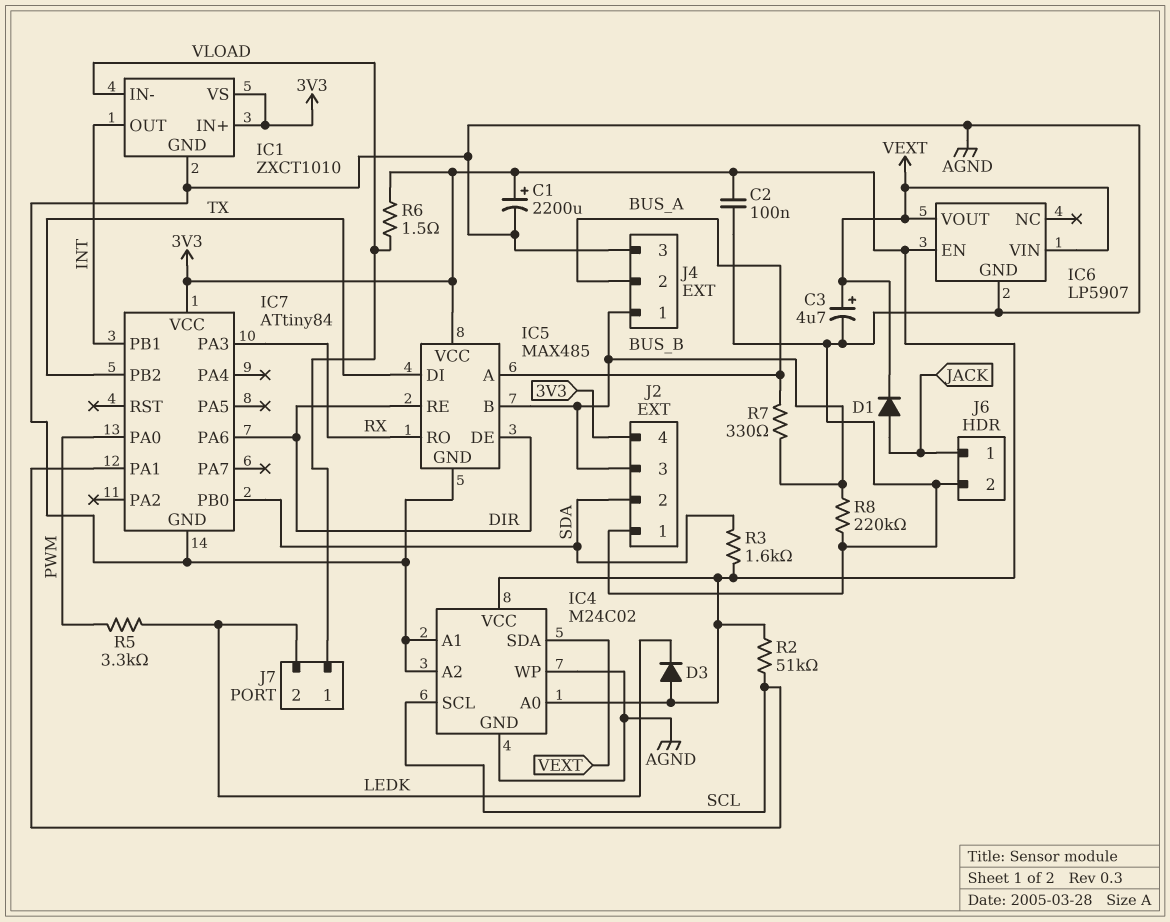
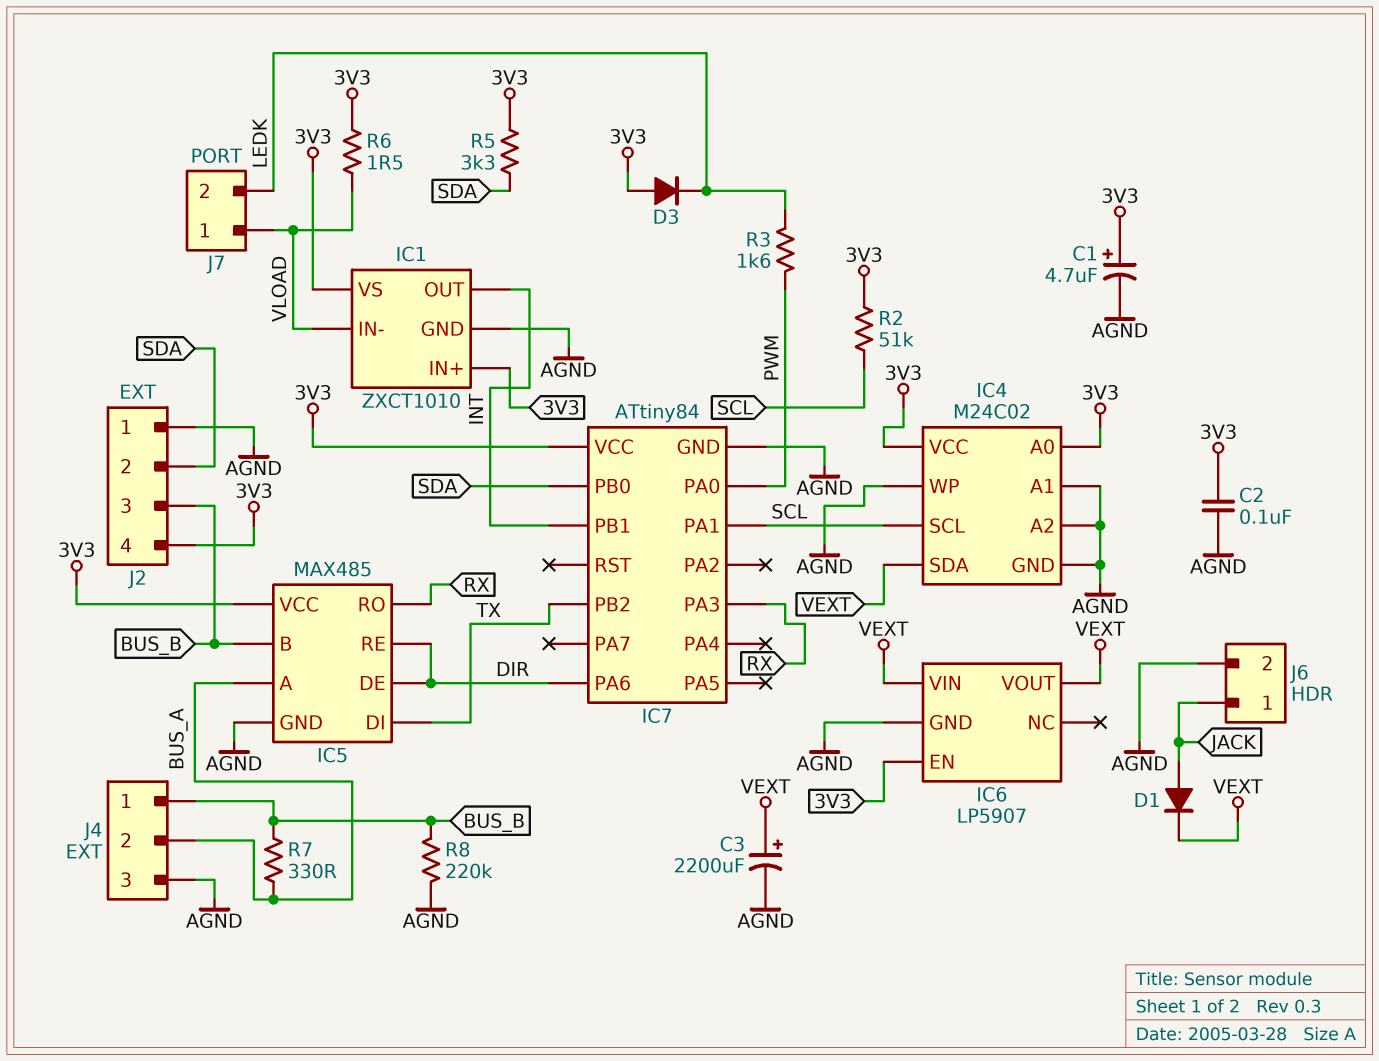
C1: 2200uF (plus 3V3, minus AGND) -> 4.7uF (plus 3V3, minus AGND)
C3: 4.7uF (plus VEXT, minus AGND) -> 2200uF (plus VEXT, minus AGND)
R3: 1.6k (3V3, SDA) -> 1.6k (LEDK, PWM)
R5: 3.3k (LEDK, PWM) -> 3.3k (3V3, SDA)

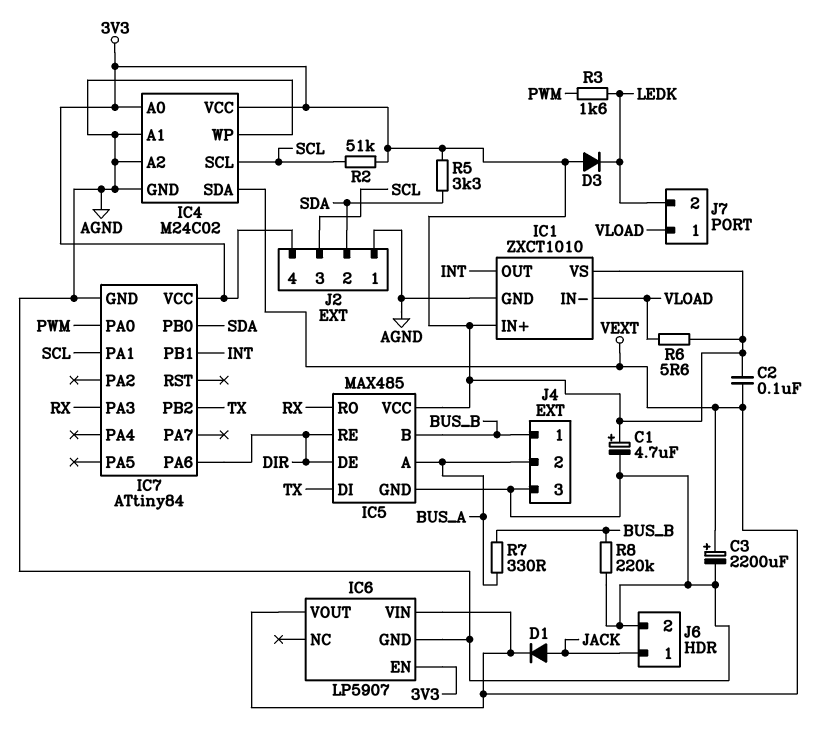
C2: 100nF (3V3, AGND) -> 100nF (3V3, VEXT)
J2 pin 3: BUS_B -> SCL
R6: 1.5 (3V3, VLOAD) -> 5.6 (3V3, VLOAD)

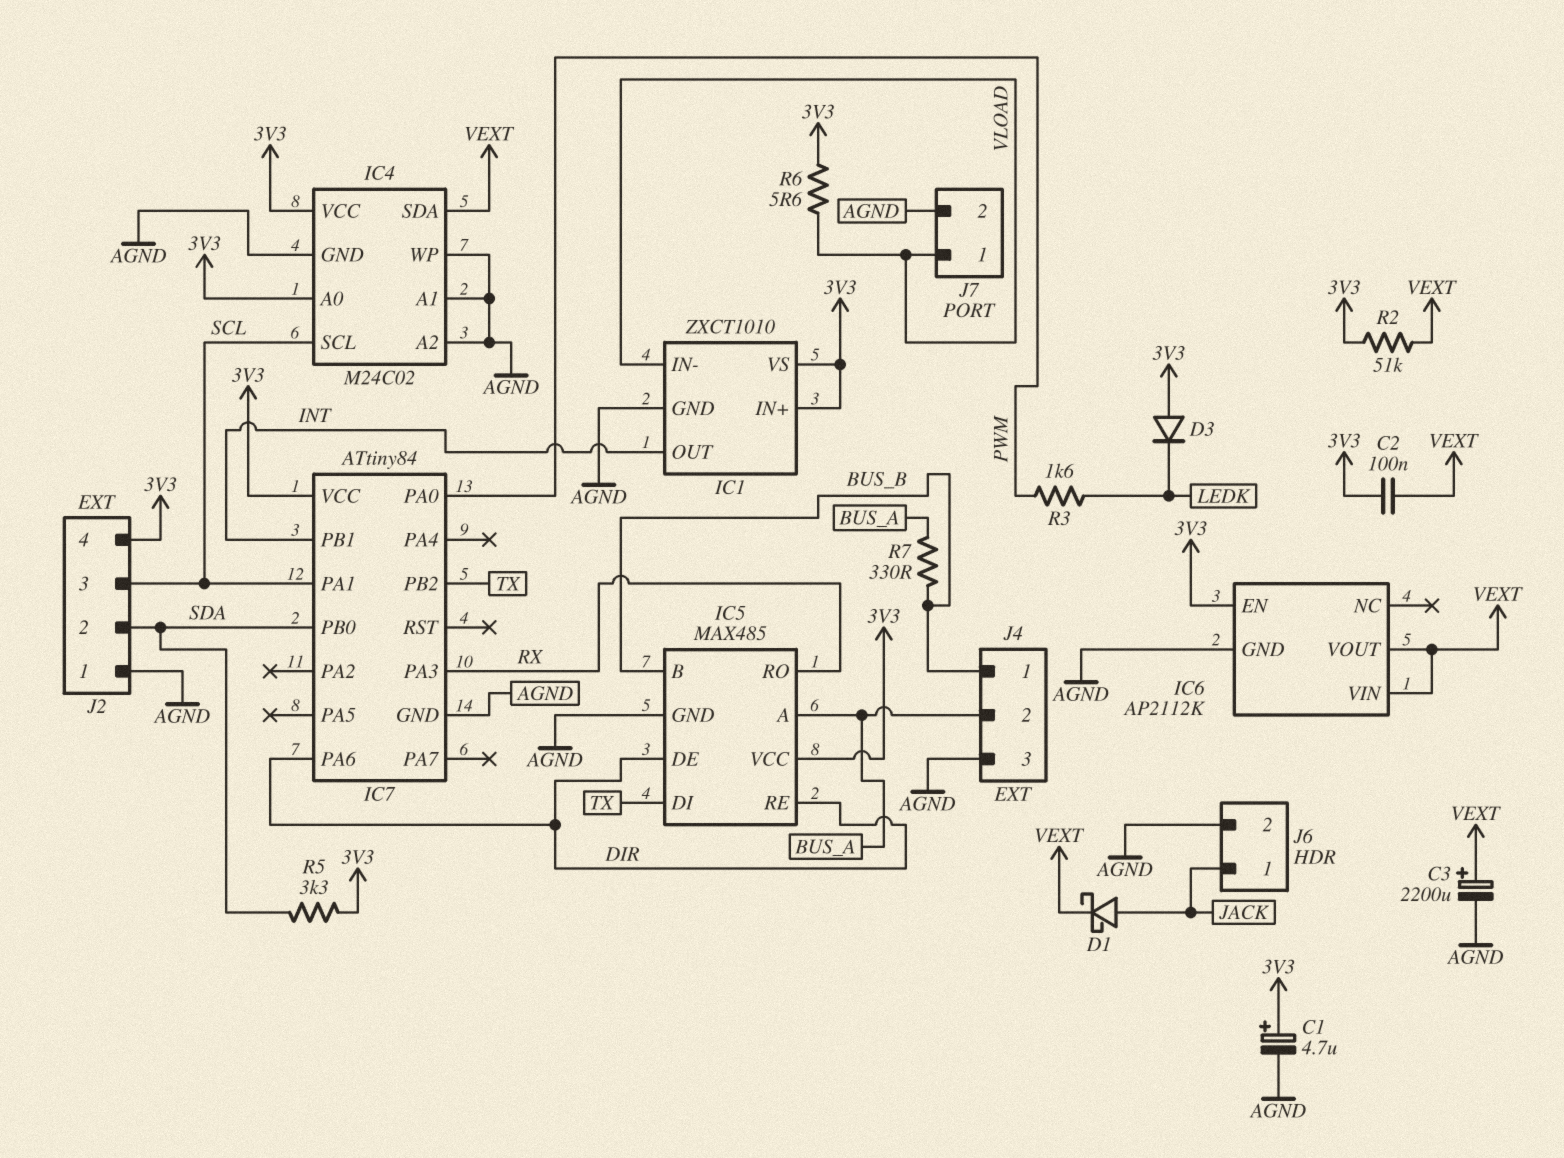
D1: diode (A JACK, K VEXT) -> schottky (A JACK, K VEXT)
IC6: LP5907 -> AP2112K
J7 pin 2: LEDK -> AGND
R2: 51k (3V3, SCL) -> 51k (3V3, VEXT)
R8: 220k (AGND, BUS_B) -> none

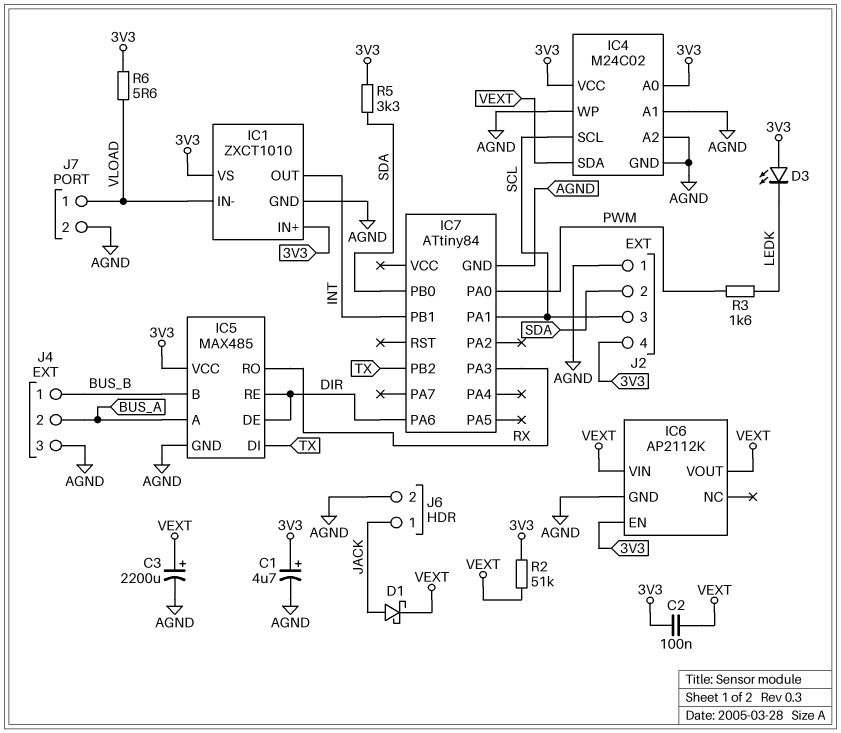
D3: diode (A 3V3, K LEDK) -> LED (A 3V3, K LEDK)
IC7 pin VCC: 3V3 -> none
R7: 330 (BUS_A, BUS_B) -> none

